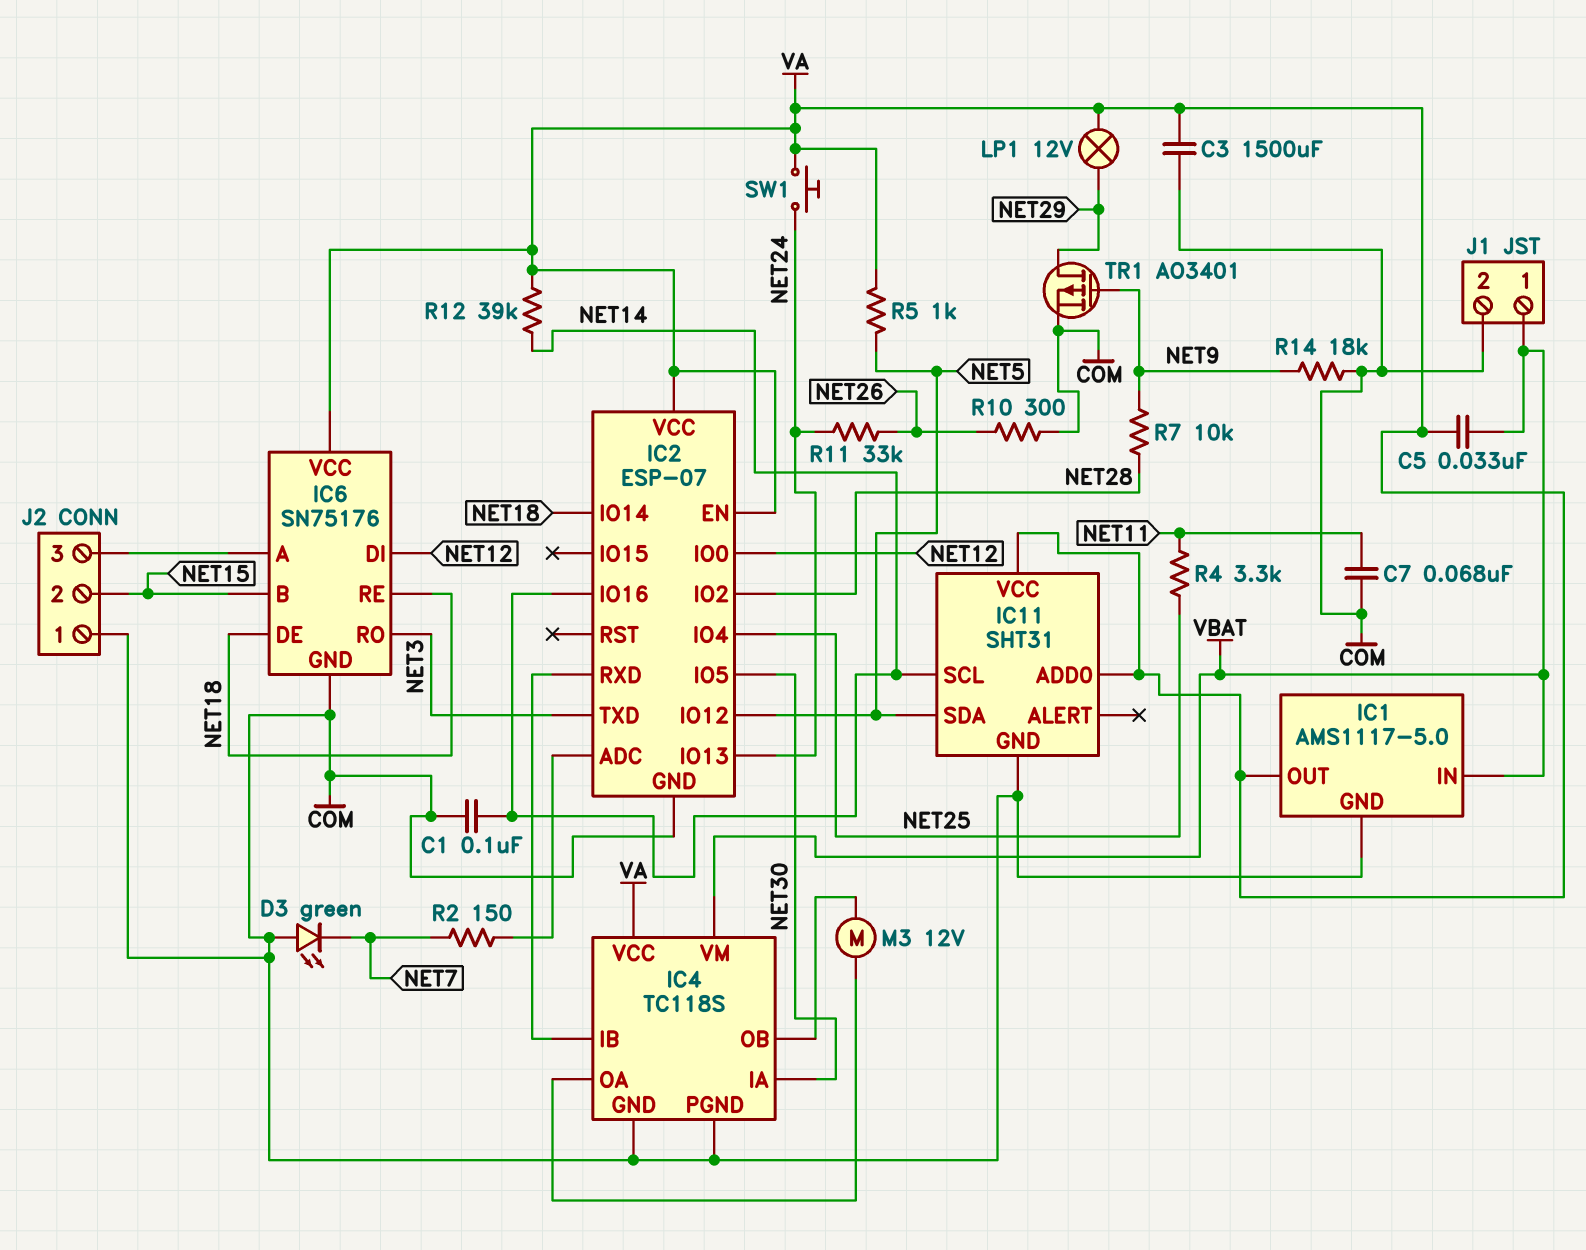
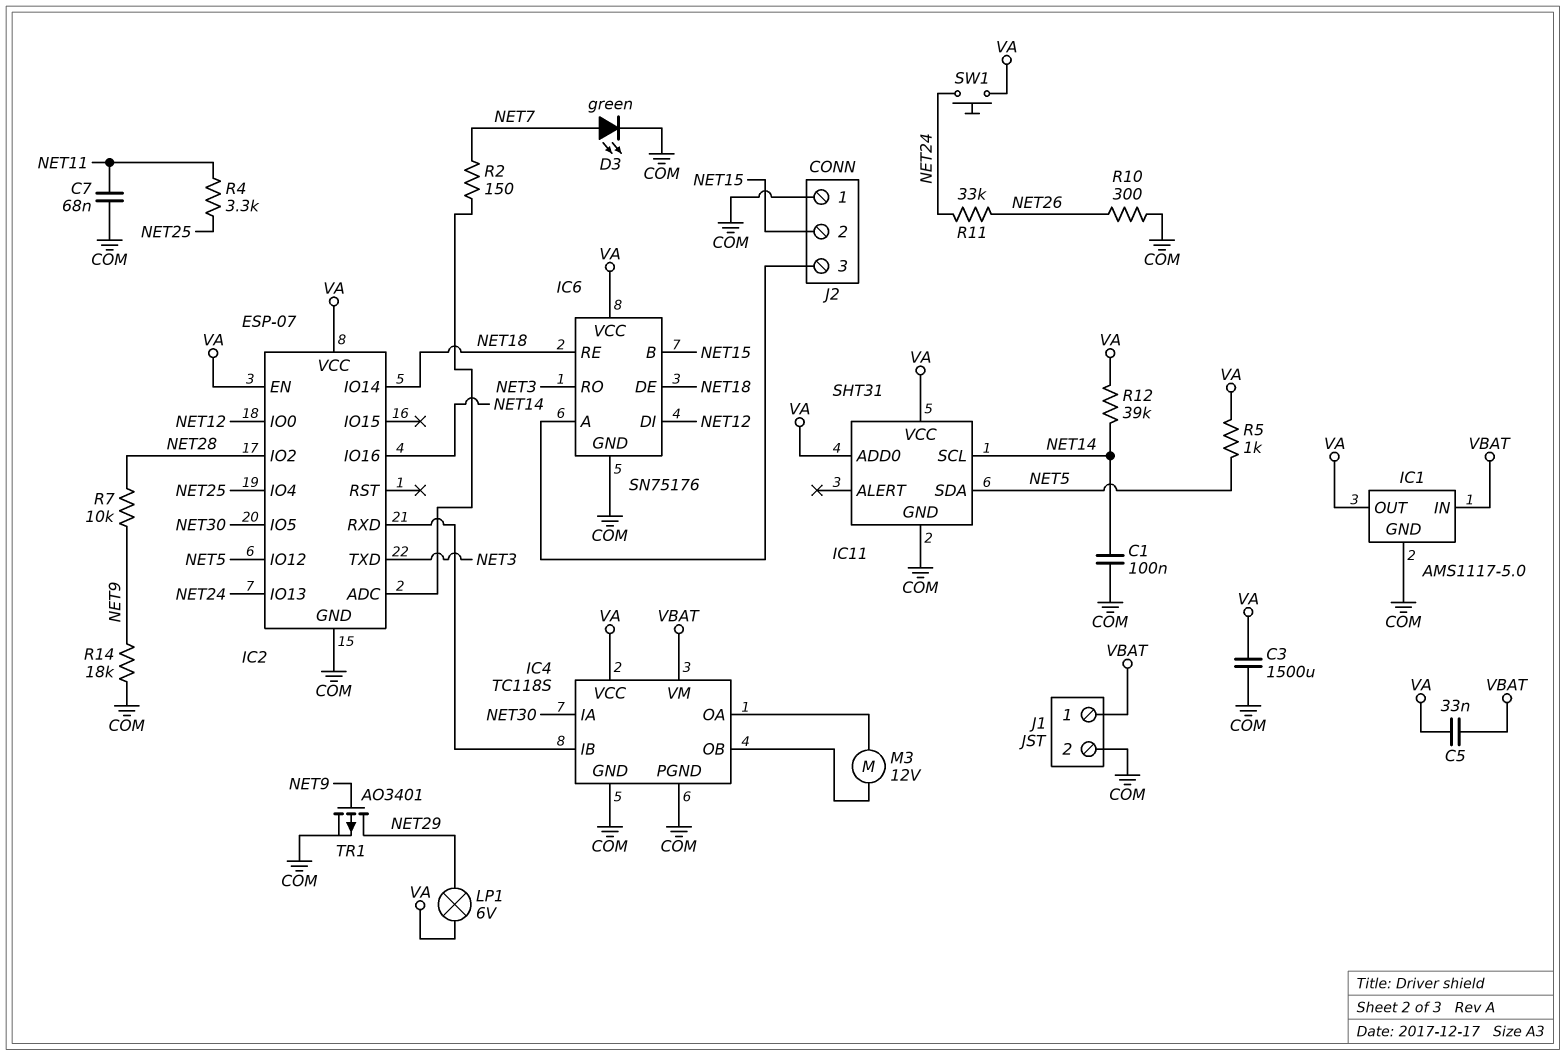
D3: LED green (A COM, K NET7) -> LED green (A NET7, K COM)
LP1: lamp 12V (NET29, VA) -> lamp 6V (NET29, VA)

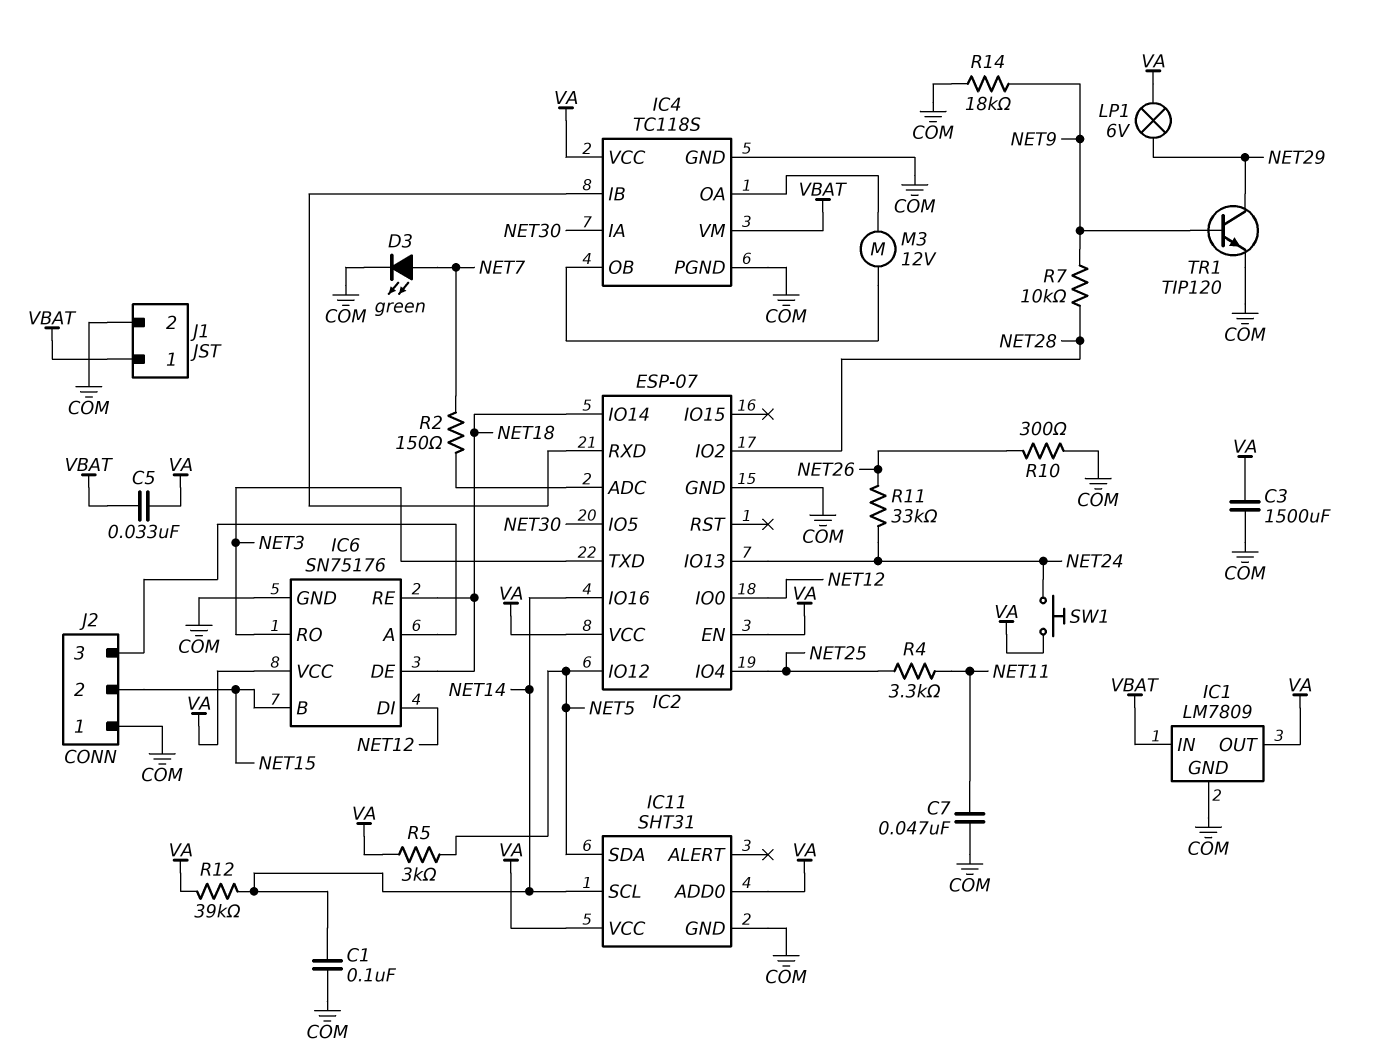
C7: 68nF (COM, NET11) -> 47nF (COM, NET11)
IC1: AMS1117-5.0 -> LM7809
R5: 1k (NET5, VA) -> 3k (NET5, VA)
TR1: PMOS AO3401 (G NET9, D NET29, S COM) -> NPN TIP120 (B NET9, C NET29, E COM)

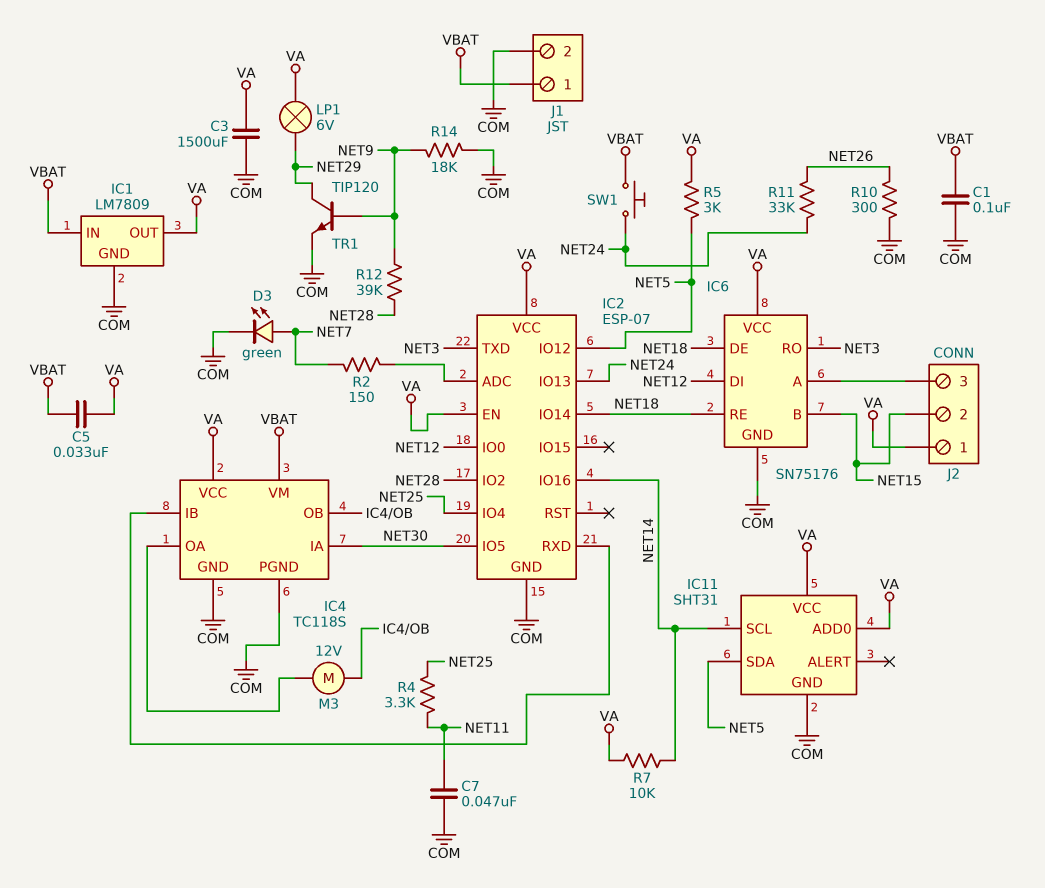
C1: 100nF (COM, NET14) -> 100nF (COM, VBAT)
J2 pin 1: COM -> VA
R7: 10k (NET9, NET28) -> 10k (NET14, VA)
R12: 39k (NET14, VA) -> 39k (NET9, NET28)
SW1: button (NET24, VA) -> button (NET24, VBAT)

